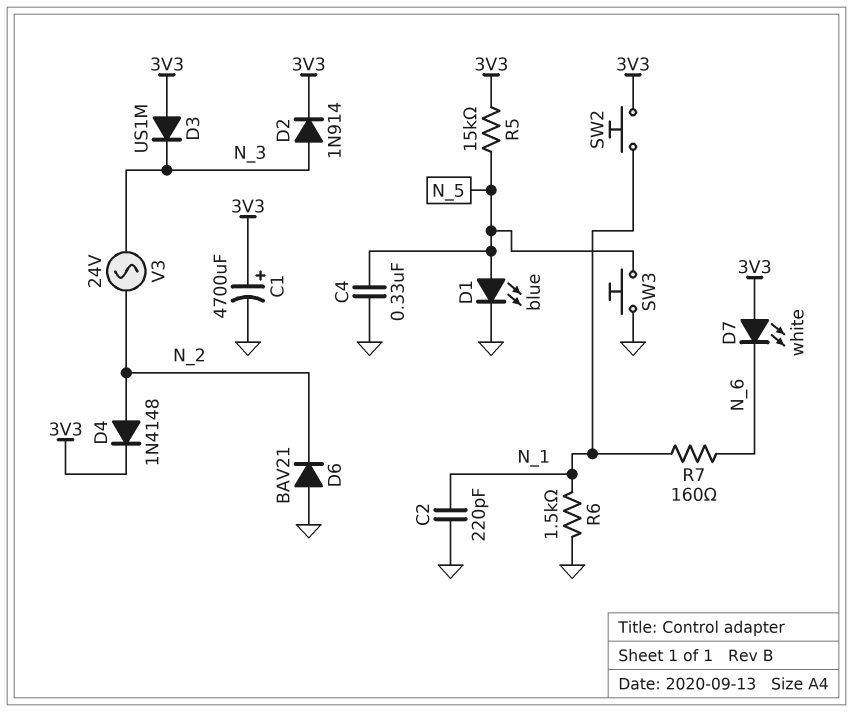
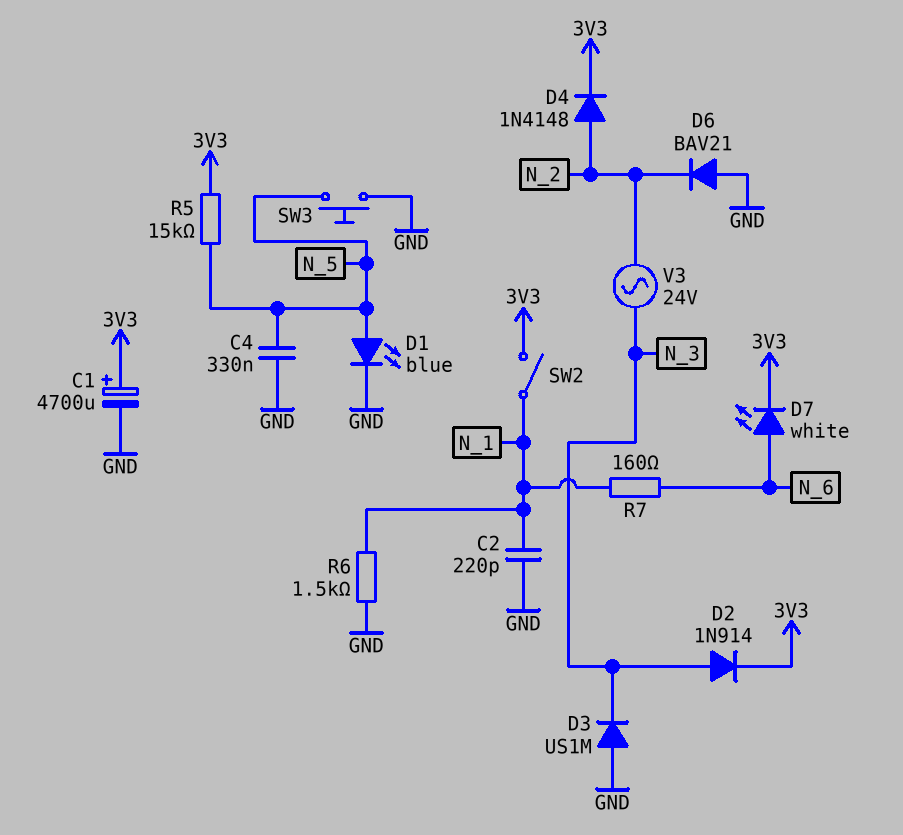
D3: diode US1M (A 3V3, K N_3) -> diode US1M (A GND, K N_3)
D7: LED white (A 3V3, K N_6) -> LED white (A N_6, K 3V3)
SW2: button (3V3, N_1) -> switch (3V3, N_1)

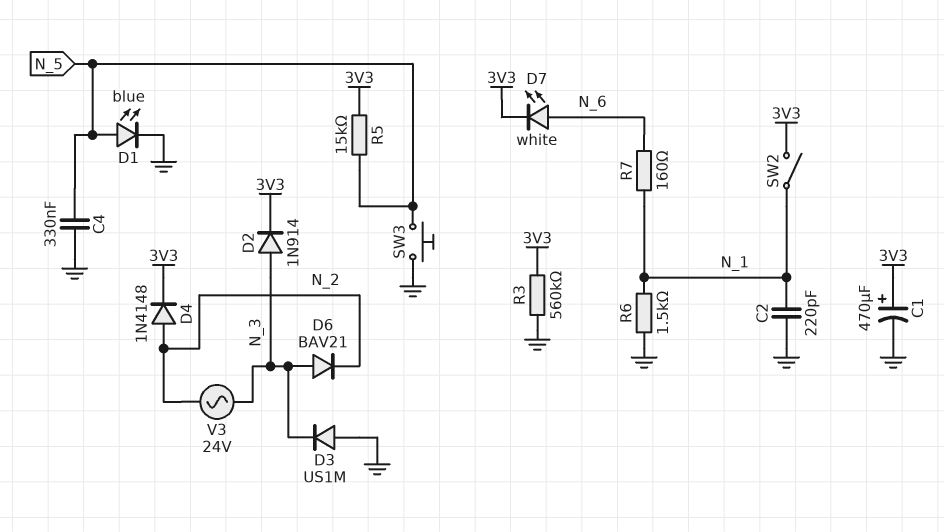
C1: 4700uF (plus 3V3, minus GND) -> 470uF (plus 3V3, minus GND)
D6: diode BAV21 (A GND, K N_2) -> diode BAV21 (A N_3, K N_2)
R3: none -> 560k (3V3, GND)

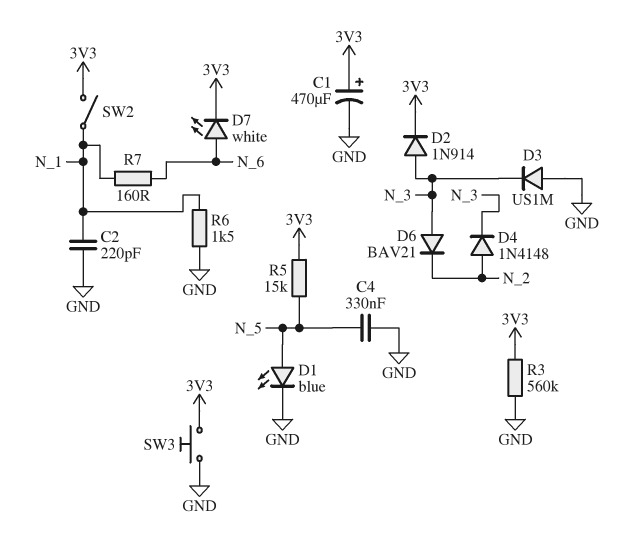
D4: diode 1N4148 (A N_2, K 3V3) -> diode 1N4148 (A N_2, K N_3)
SW3: button (GND, N_5) -> button (3V3, GND)
V3: AC 24V (N_2, N_3) -> none

